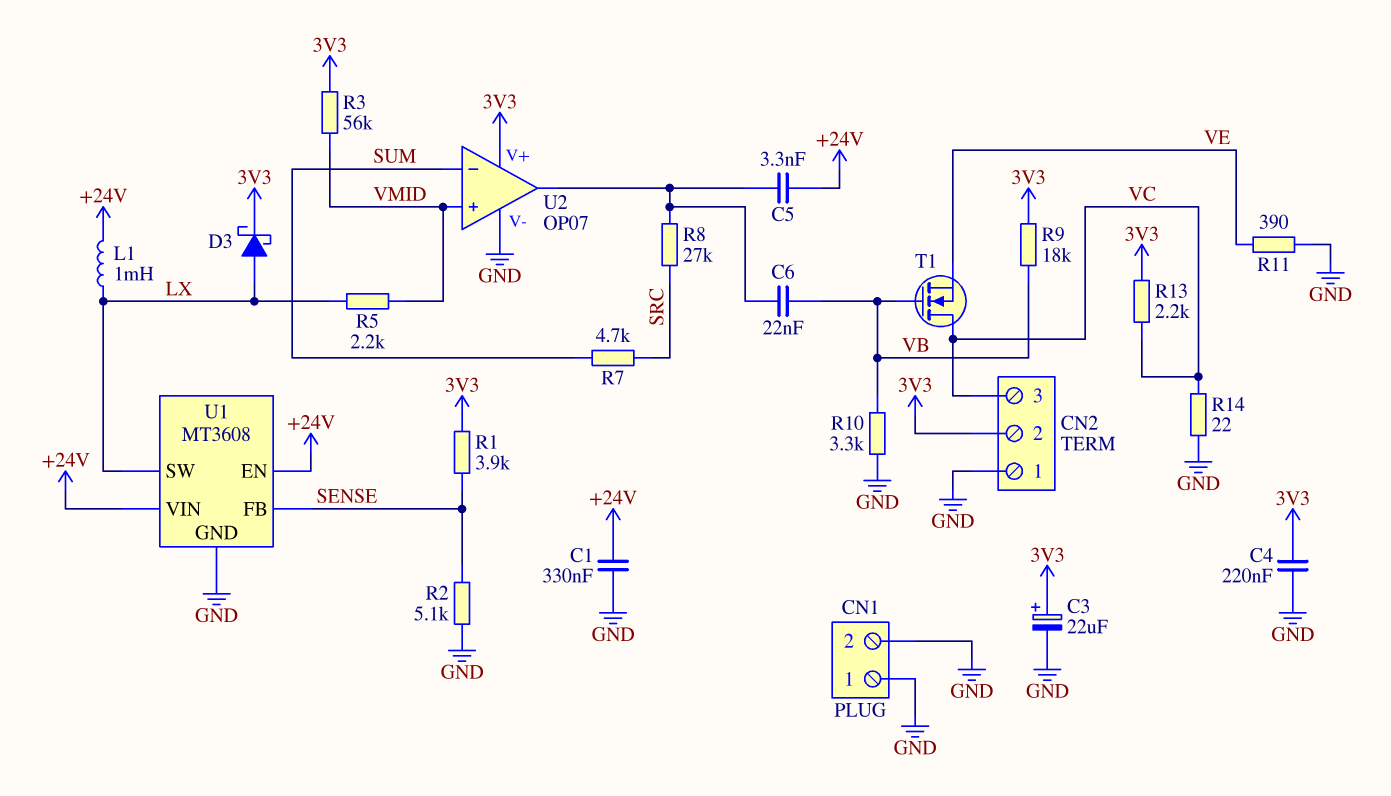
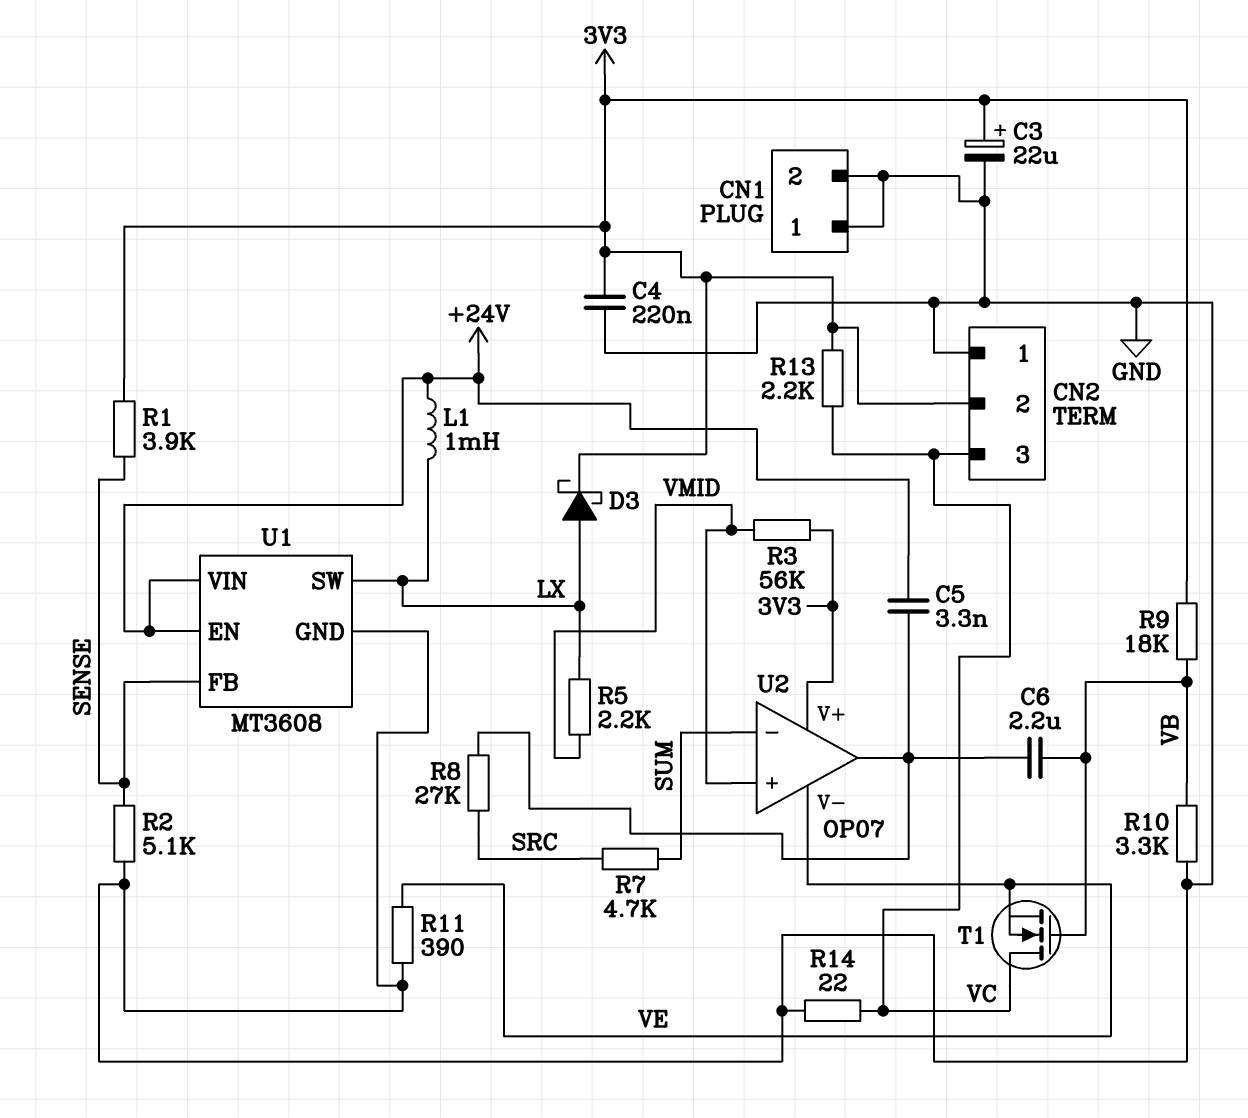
C1: 330nF (+24V, GND) -> none
C6: 22nF (U2/out, VB) -> 2.2uF (U2/out, VB)
U2 pin V-: GND -> VE

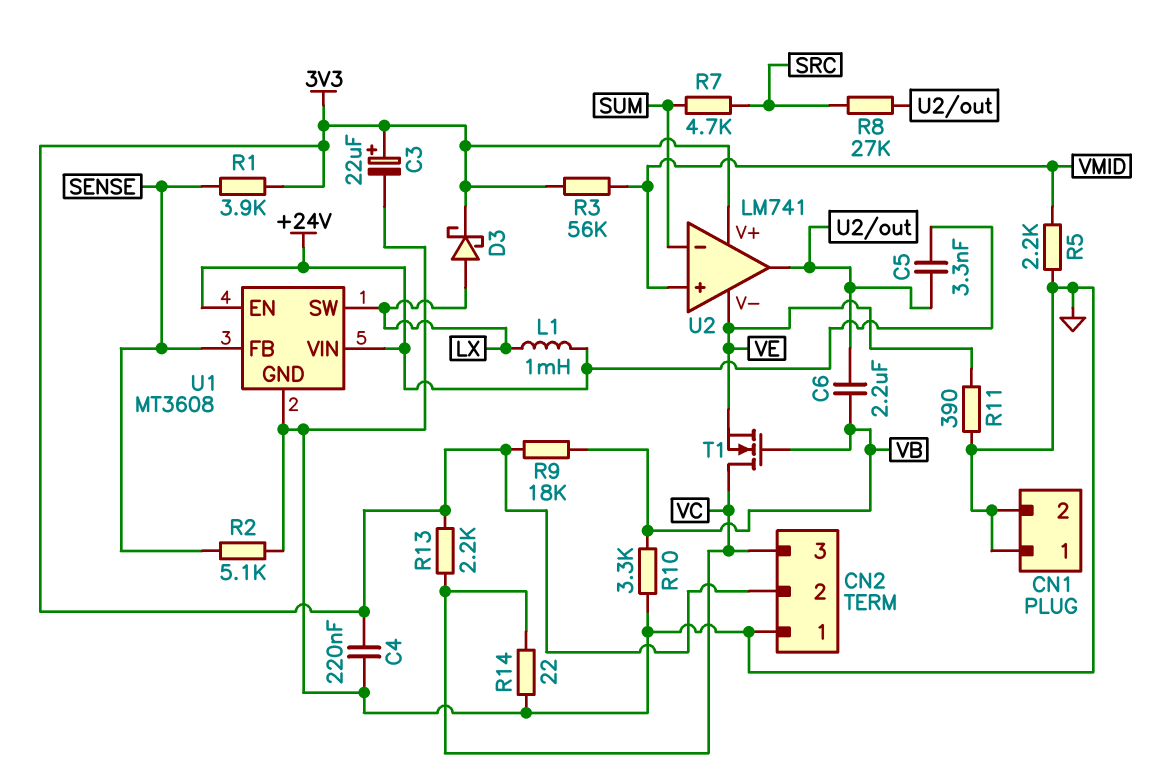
R5: 2.2k (LX, VMID) -> 2.2k (GND, VMID)
U2: OP07 -> LM741

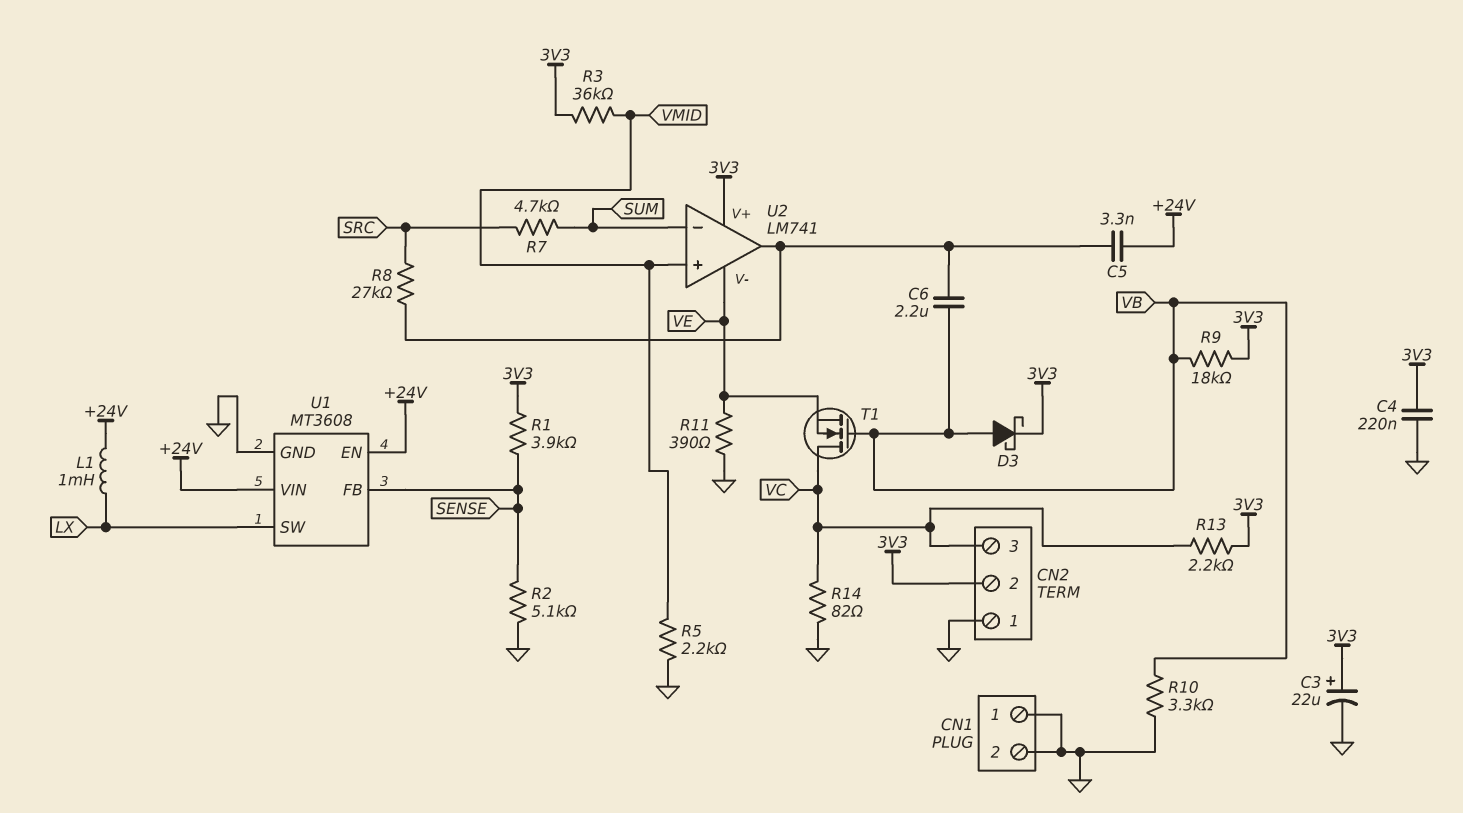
D3: schottky (A LX, K 3V3) -> schottky (A VB, K 3V3)
R3: 56k (3V3, VMID) -> 36k (3V3, VMID)
R14: 22 (GND, VC) -> 82 (GND, VC)

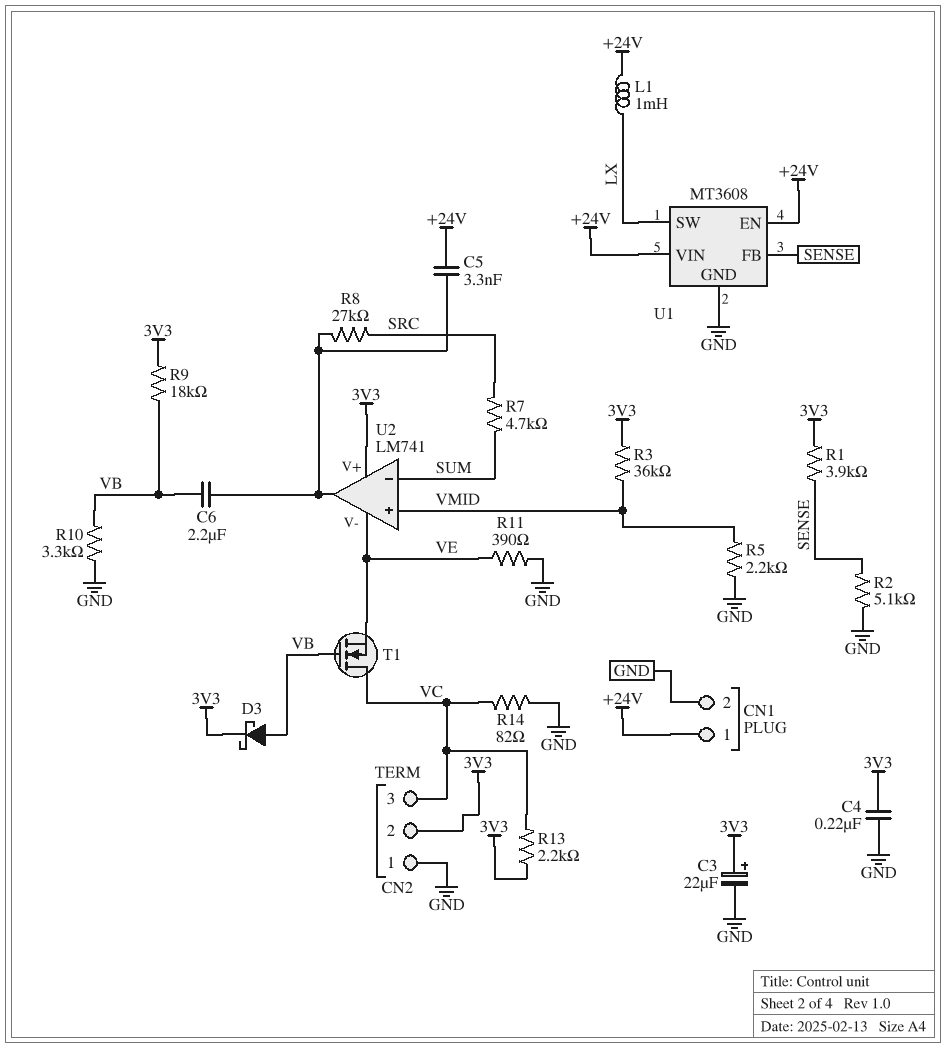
CN1 pin 1: GND -> +24V

